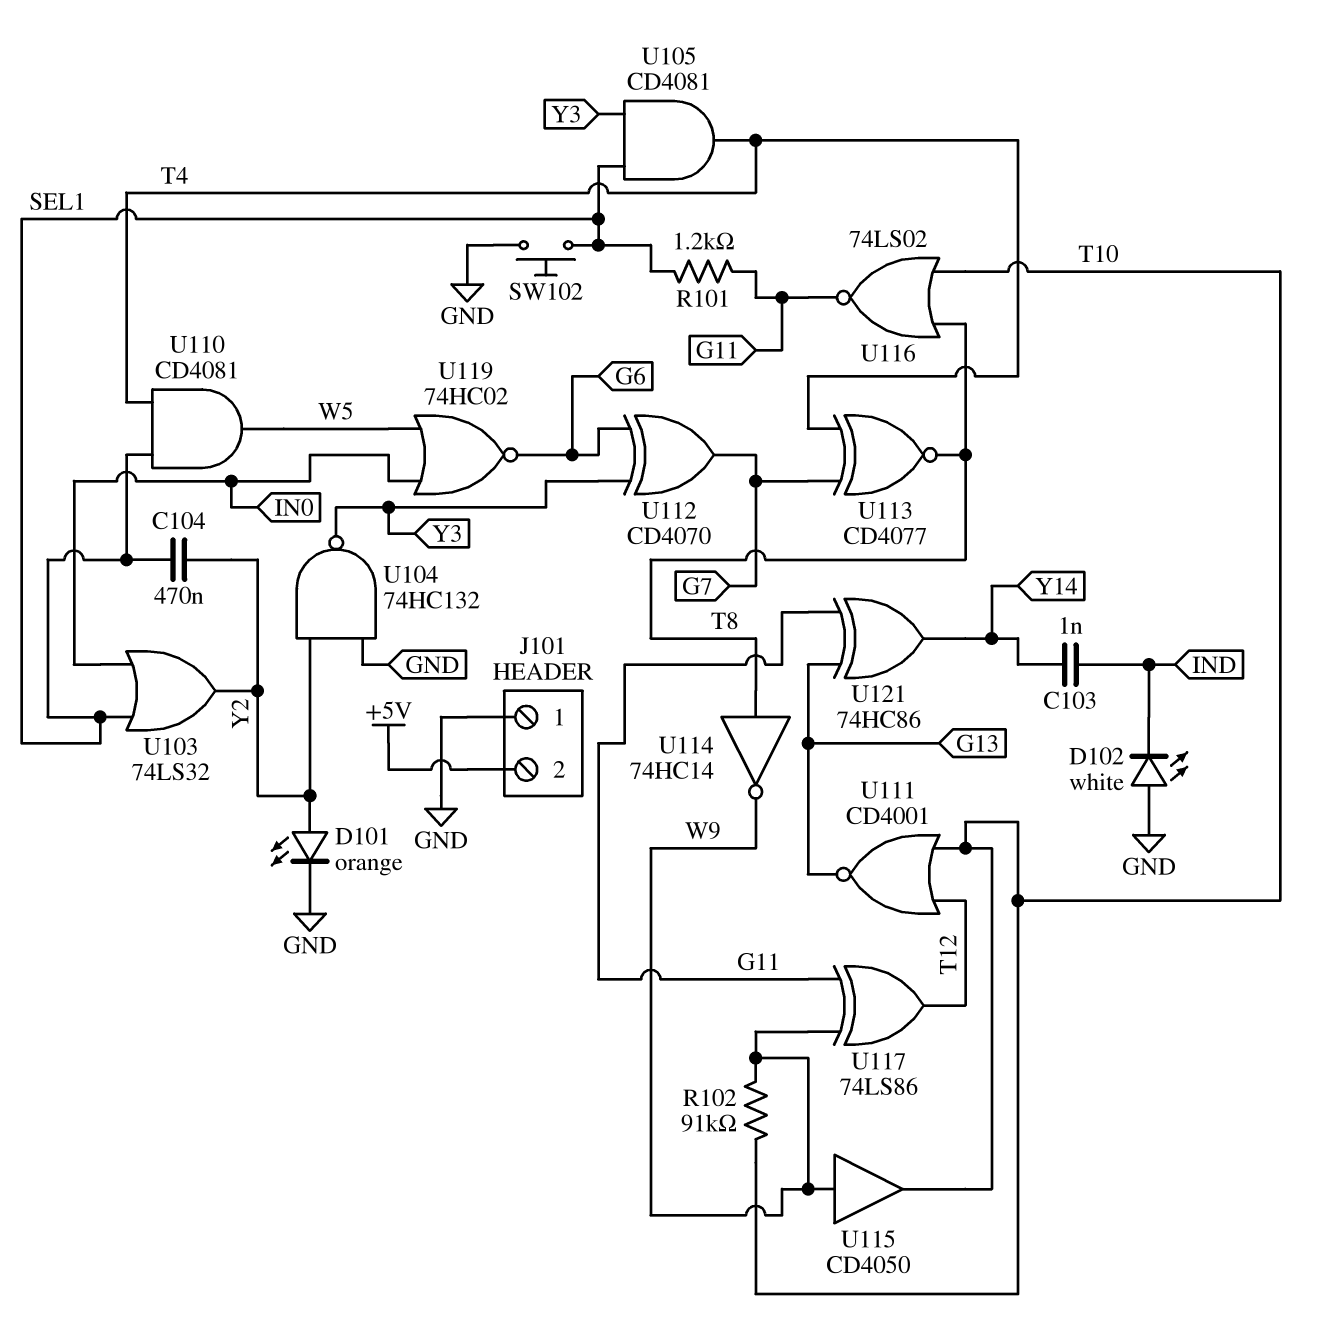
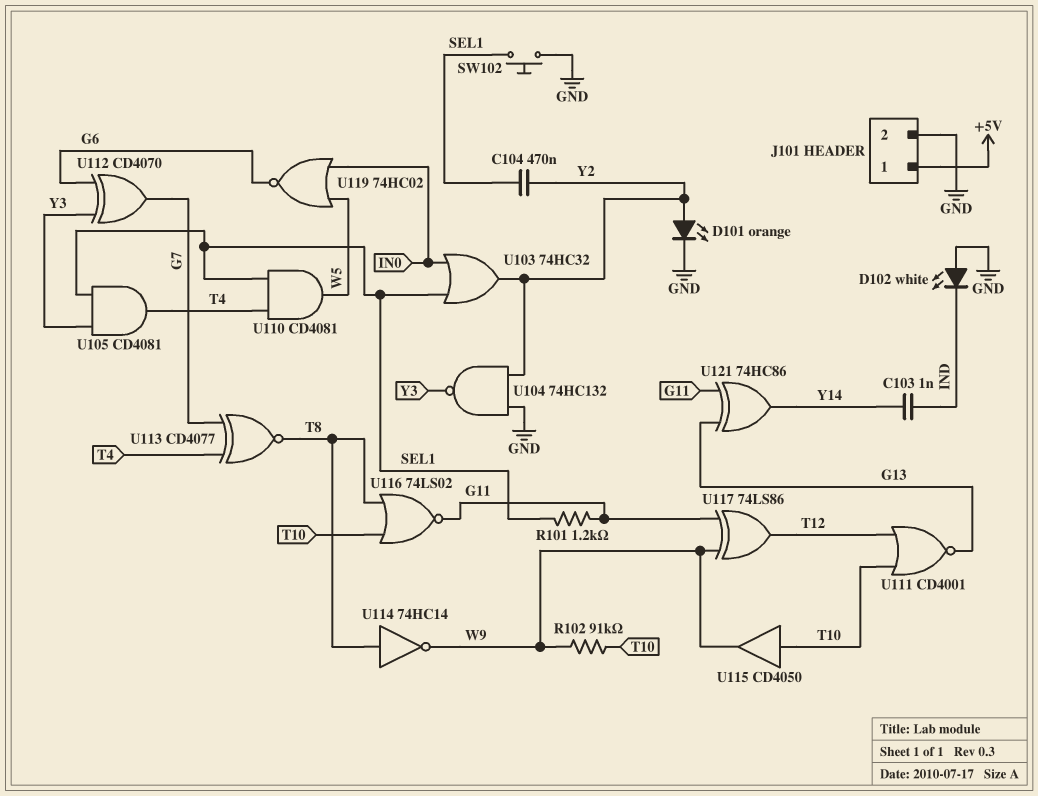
J101 pin 1: GND -> +5V
J101 pin 2: +5V -> GND
U103: OR 74LS32 (in IN0, in SEL1, out Y2) -> OR 74HC32 (in IN0, in SEL1, out Y2)
U115: buffer CD4050 (in W9, out T10) -> buffer CD4050 (in T10, out W9)

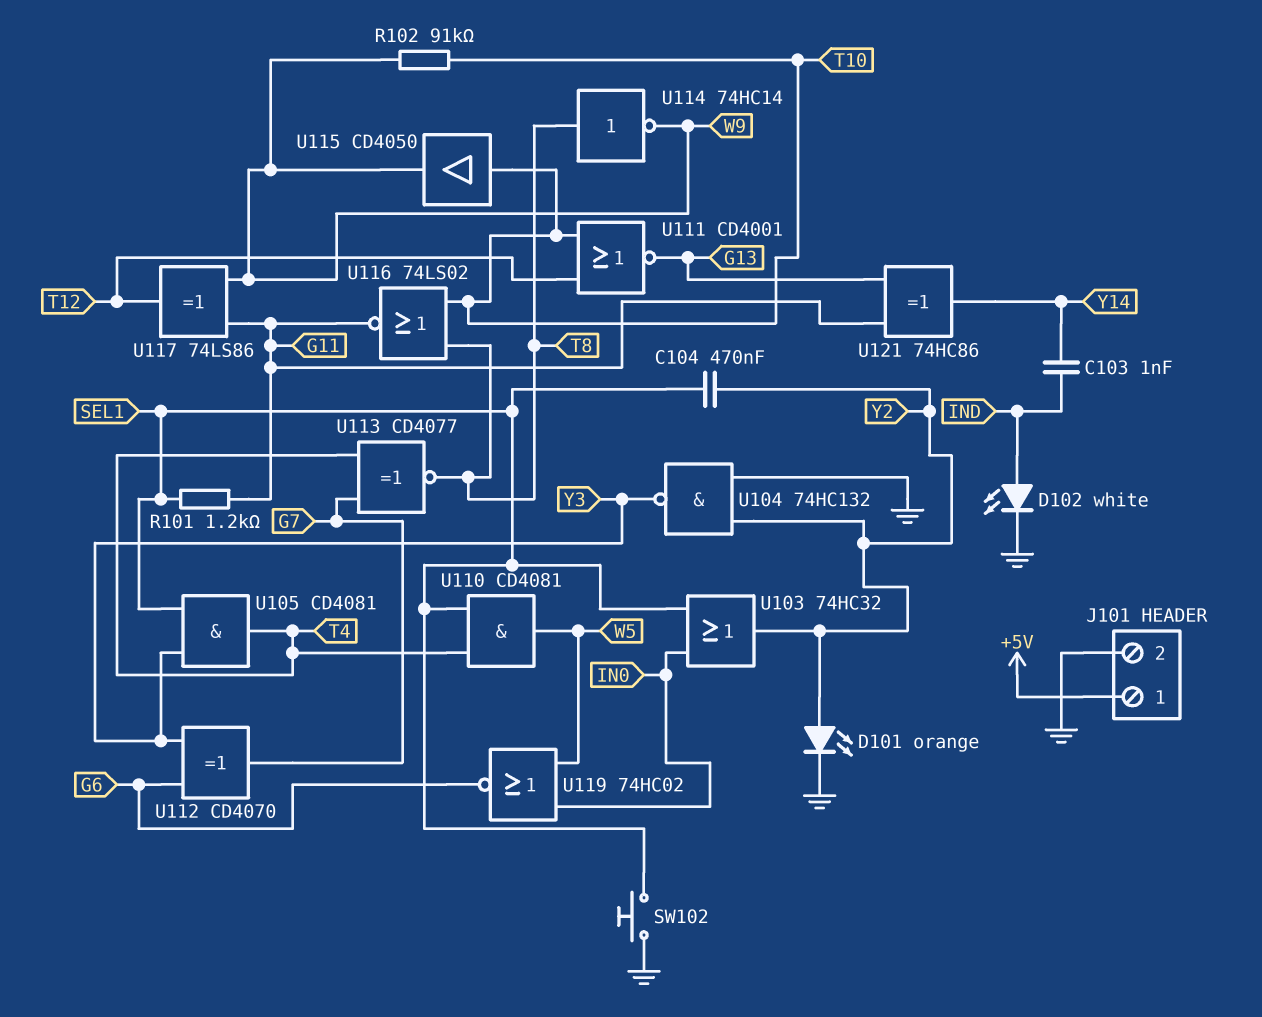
D102: LED white (A GND, K IND) -> LED white (A IND, K GND)

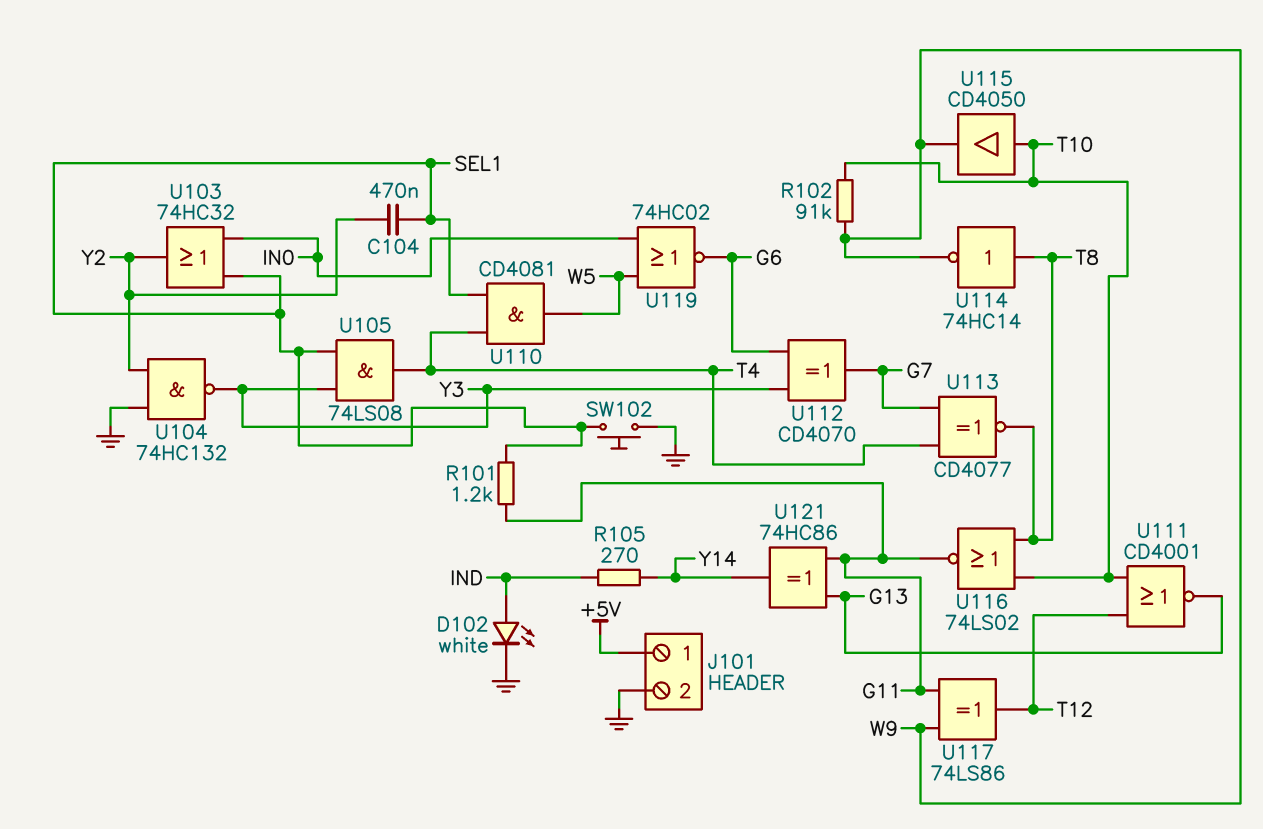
C103: 1nF (IND, Y14) -> none
D101: LED orange (A Y2, K GND) -> none
R105: none -> 270 (IND, Y14)
U105: AND CD4081 (in SEL1, in Y3, out T4) -> AND 74LS08 (in SEL1, in Y3, out T4)

